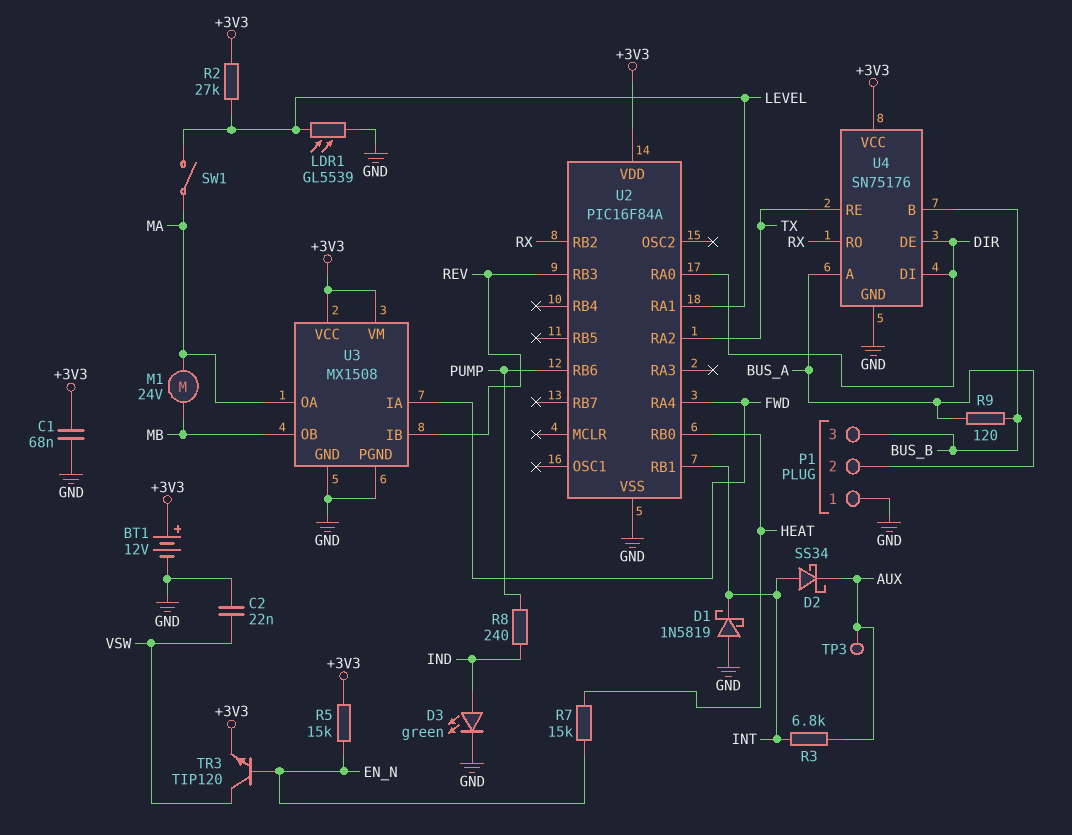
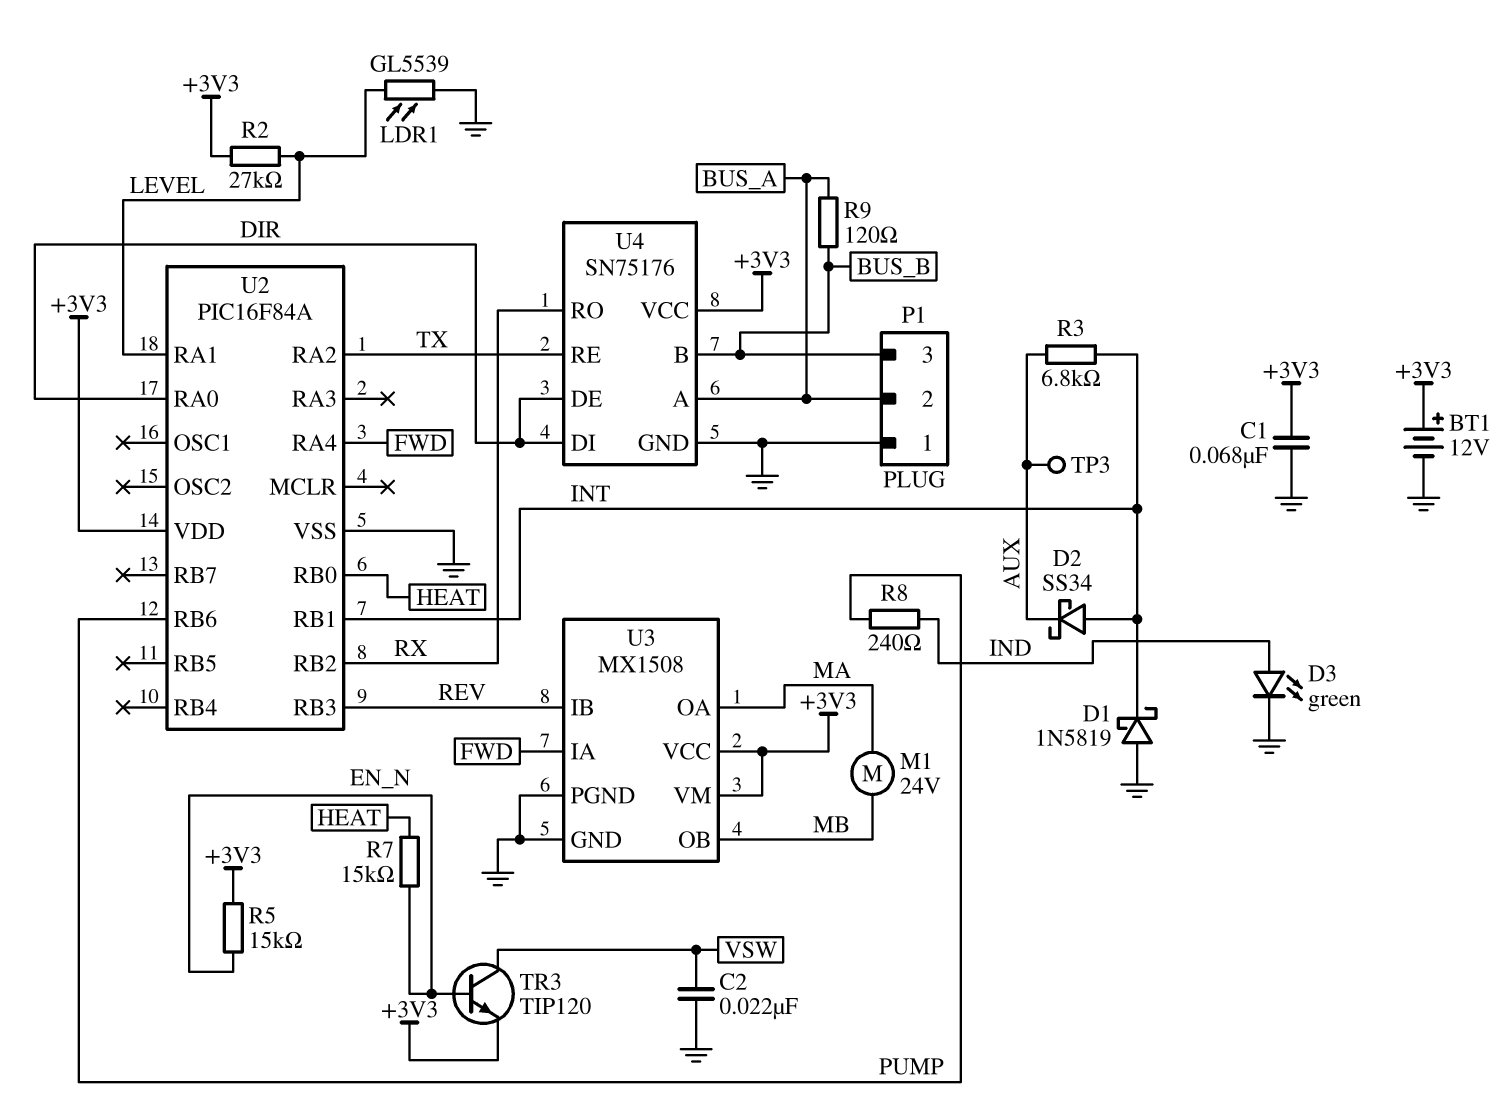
SW1: switch (LEVEL, MA) -> none

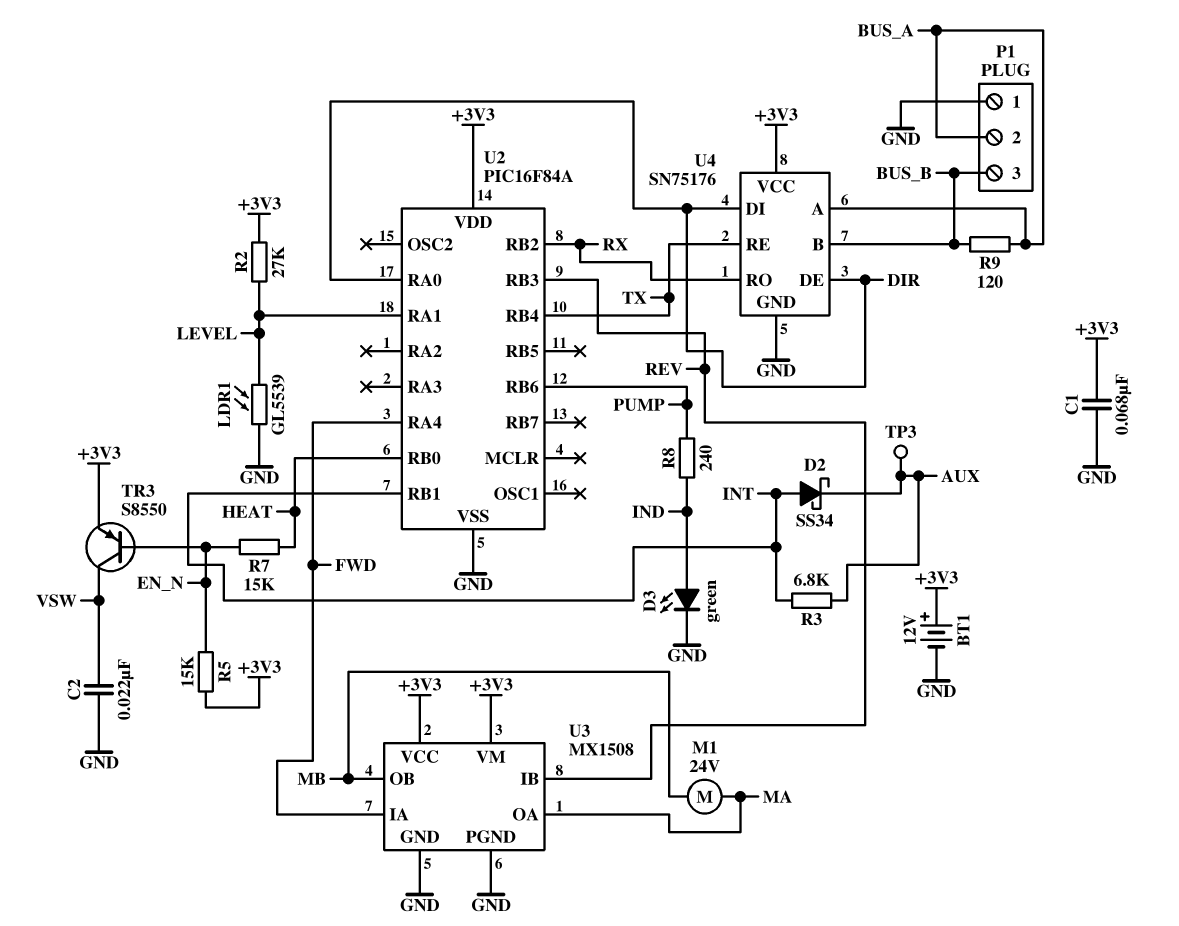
D1: schottky 1N5819 (A GND, K INT) -> none
TR3: NPN TIP120 (B EN_N, C VSW, E +3V3) -> PNP S8550 (B EN_N, C VSW, E +3V3)
U2 pin RA2: TX -> none
U2 pin RB4: none -> TX

